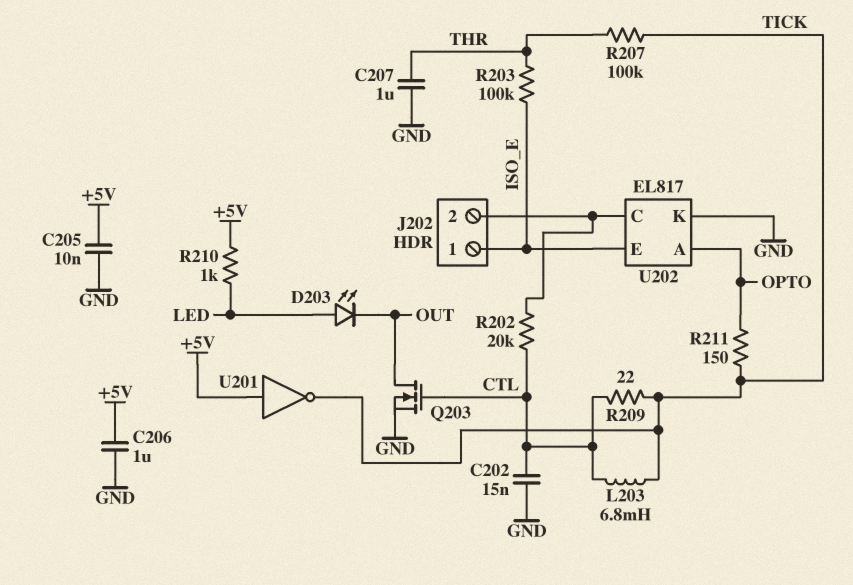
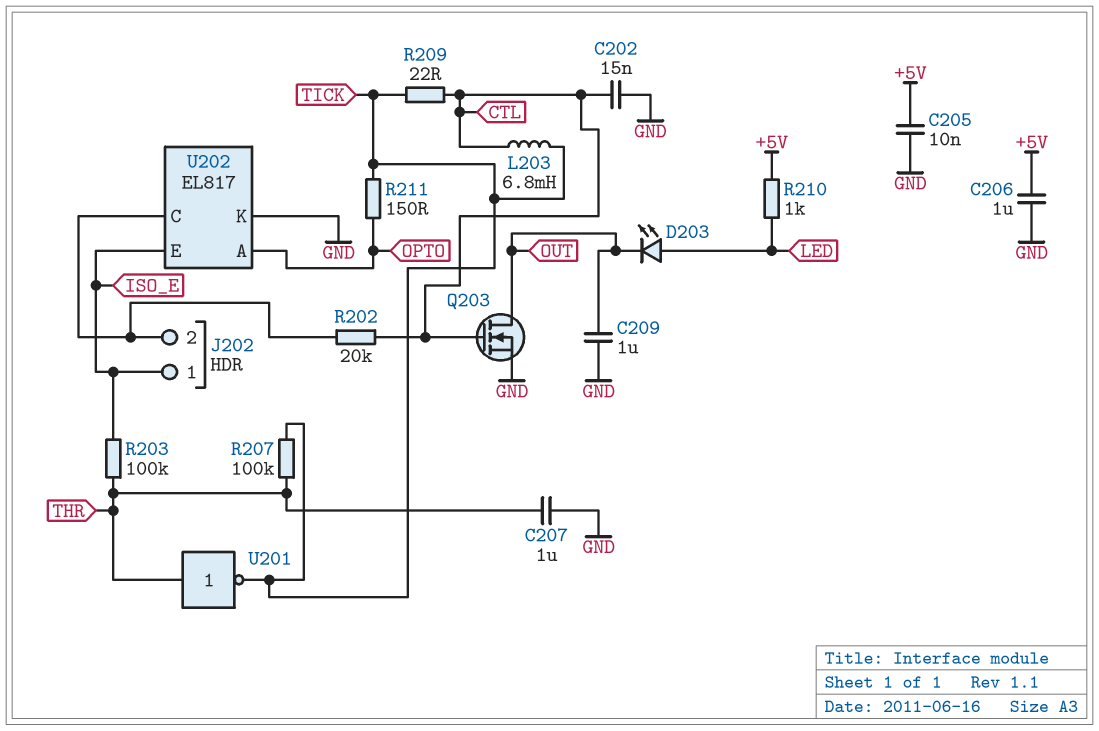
C209: none -> 1uF (GND, OUT)
U201: NOT (in +5V, out TICK) -> NOT (in THR, out TICK)

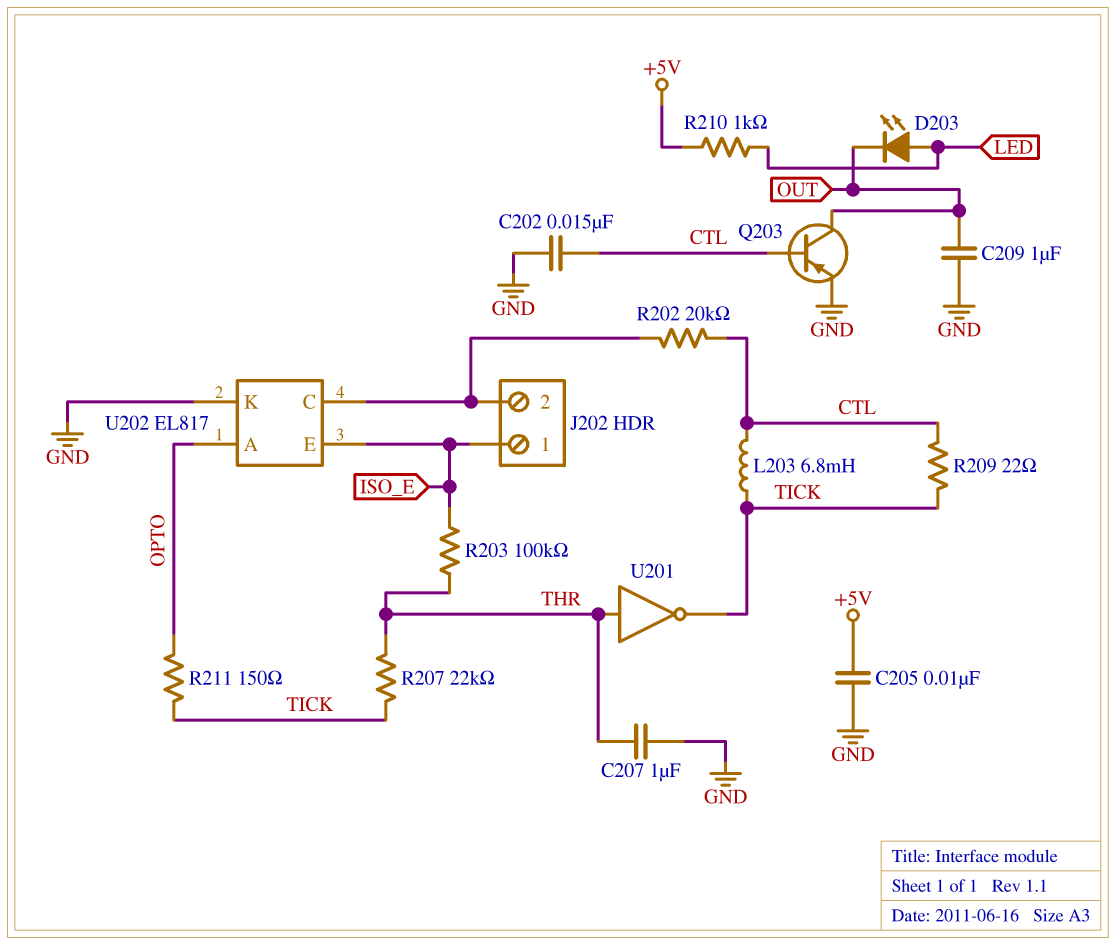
C206: 1uF (+5V, GND) -> none
Q203: NMOS (G CTL, D OUT, S GND) -> PNP (B CTL, C OUT, E GND)
R207: 100k (THR, TICK) -> 22k (THR, TICK)

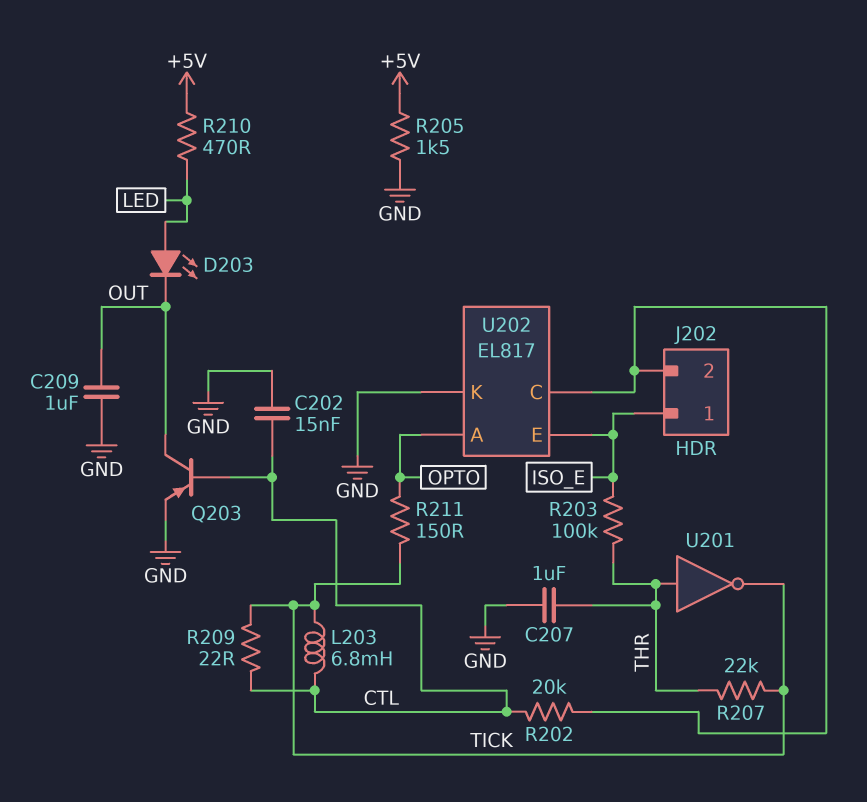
C205: 10nF (+5V, GND) -> none
R205: none -> 1.5k (+5V, GND)
R210: 1k (+5V, LED) -> 470 (+5V, LED)

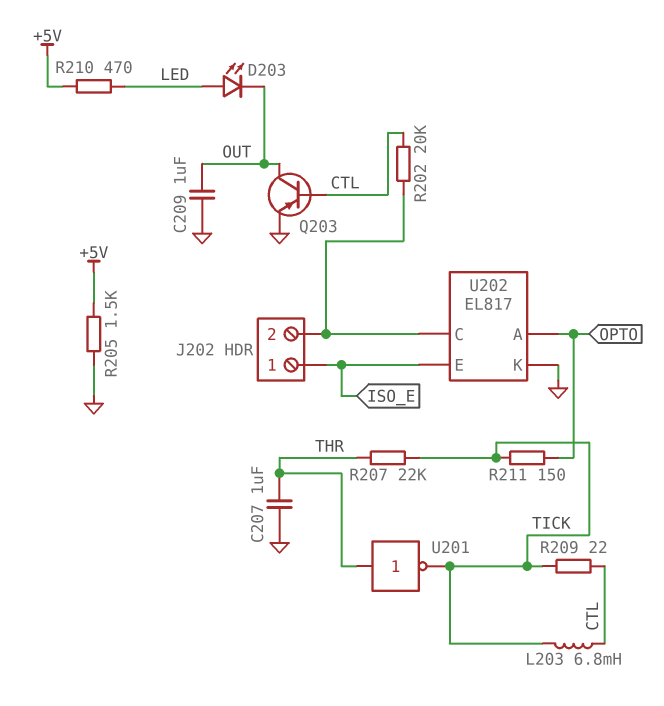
C202: 15nF (CTL, GND) -> none
R203: 100k (ISO_E, THR) -> none

